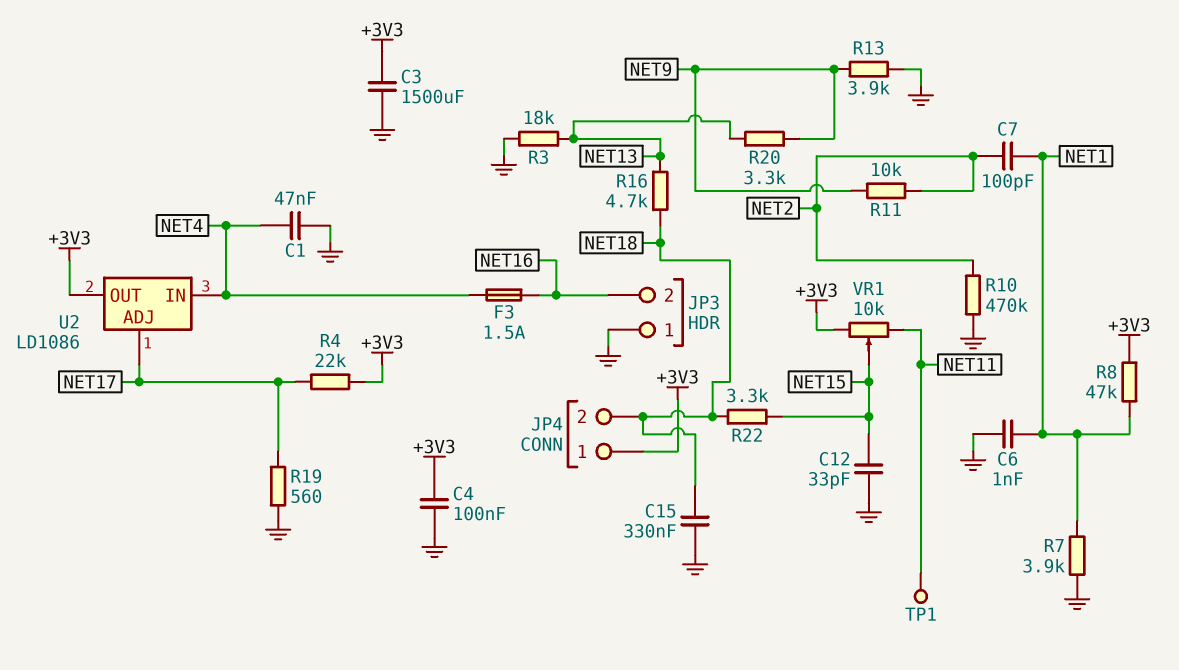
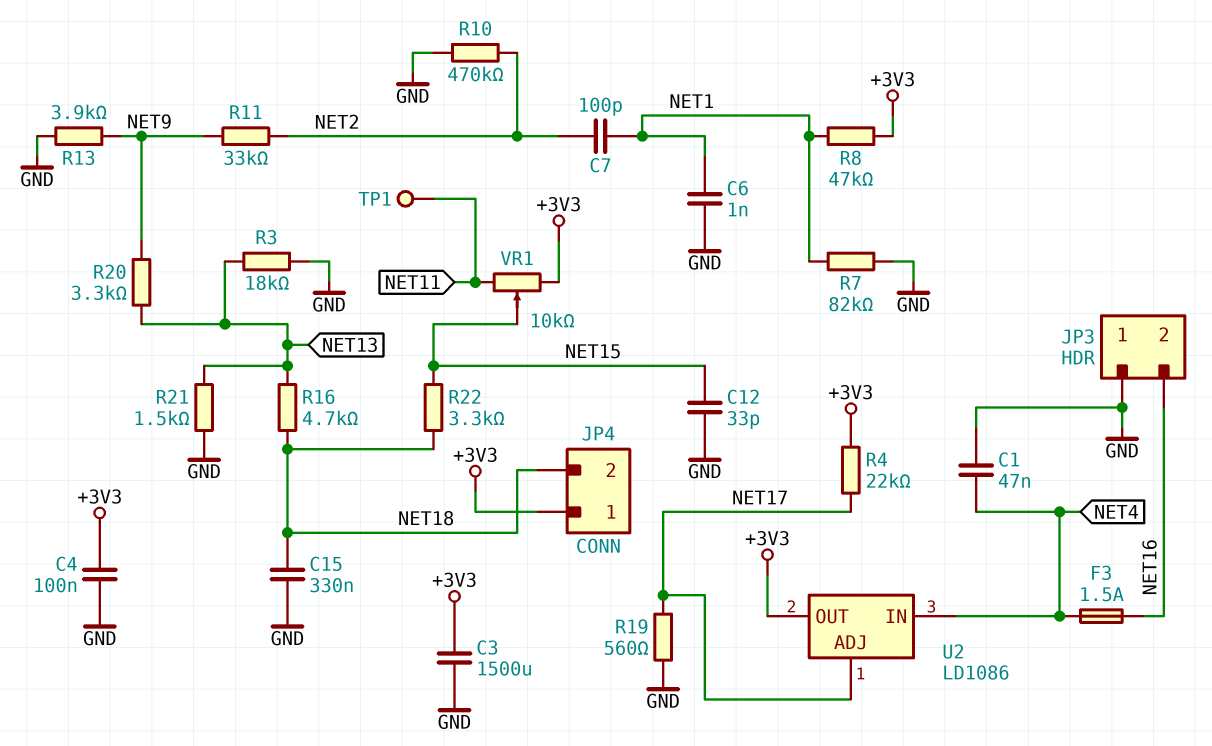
R7: 3.9k (GND, NET1) -> 82k (GND, NET1)
R11: 10k (NET2, NET9) -> 33k (NET2, NET9)
R21: none -> 1.5k (GND, NET13)

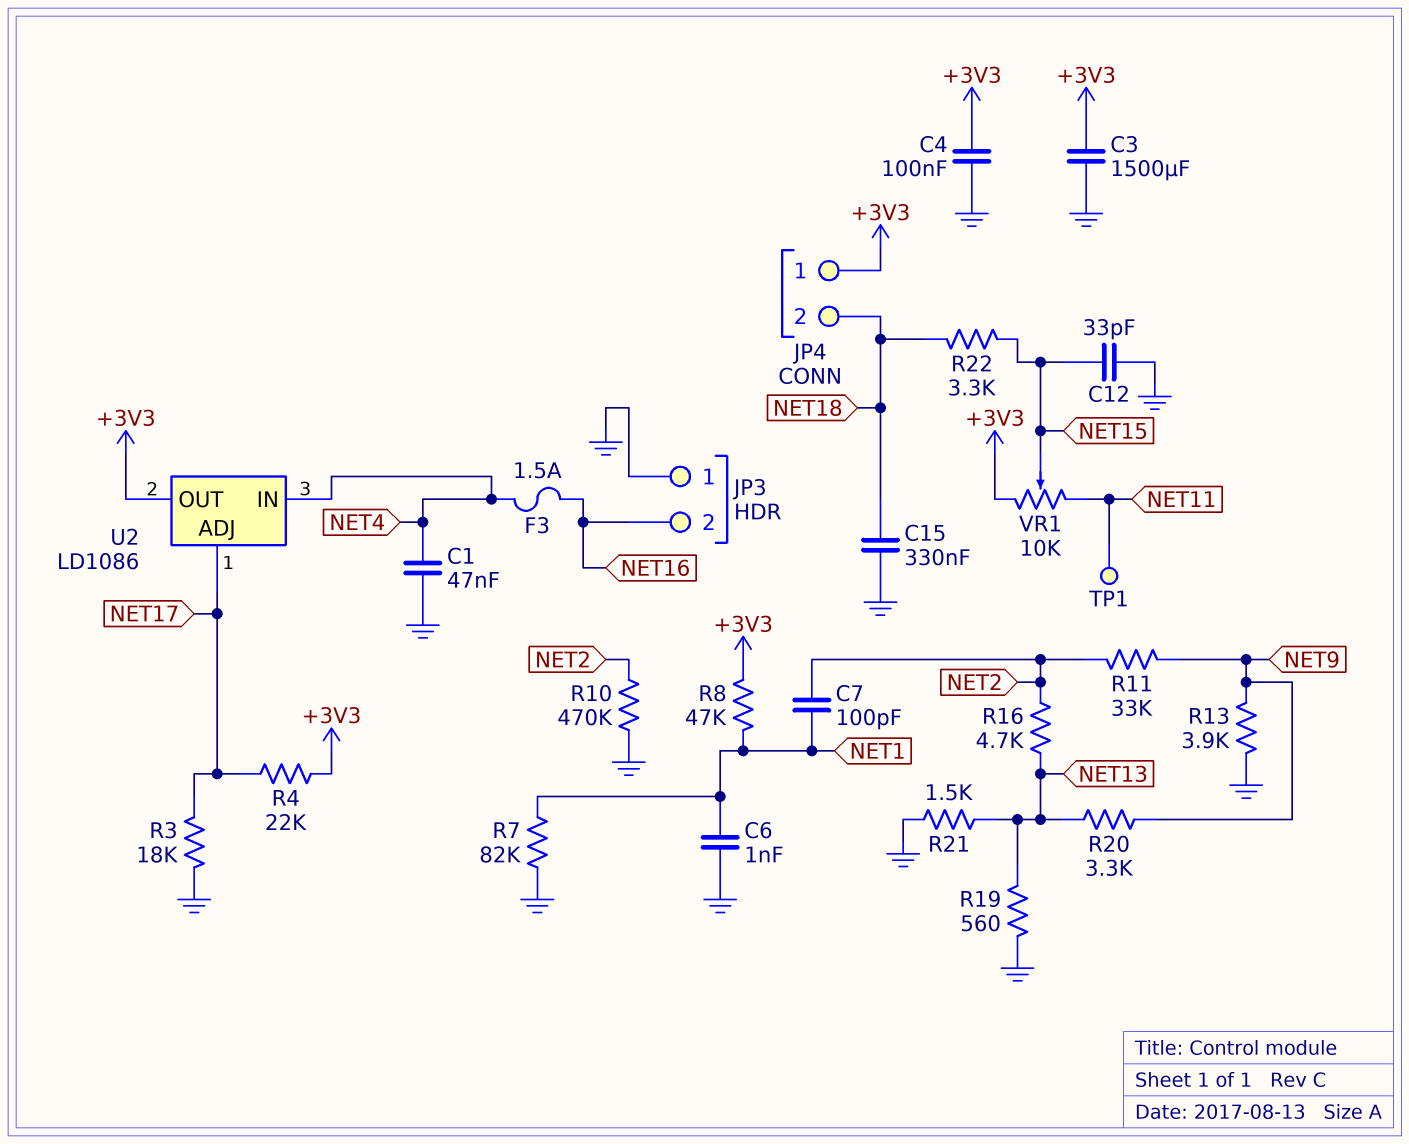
R3: 18k (GND, NET13) -> 18k (GND, NET17)
R16: 4.7k (NET13, NET18) -> 4.7k (NET2, NET13)
R19: 560 (GND, NET17) -> 560 (GND, NET13)

